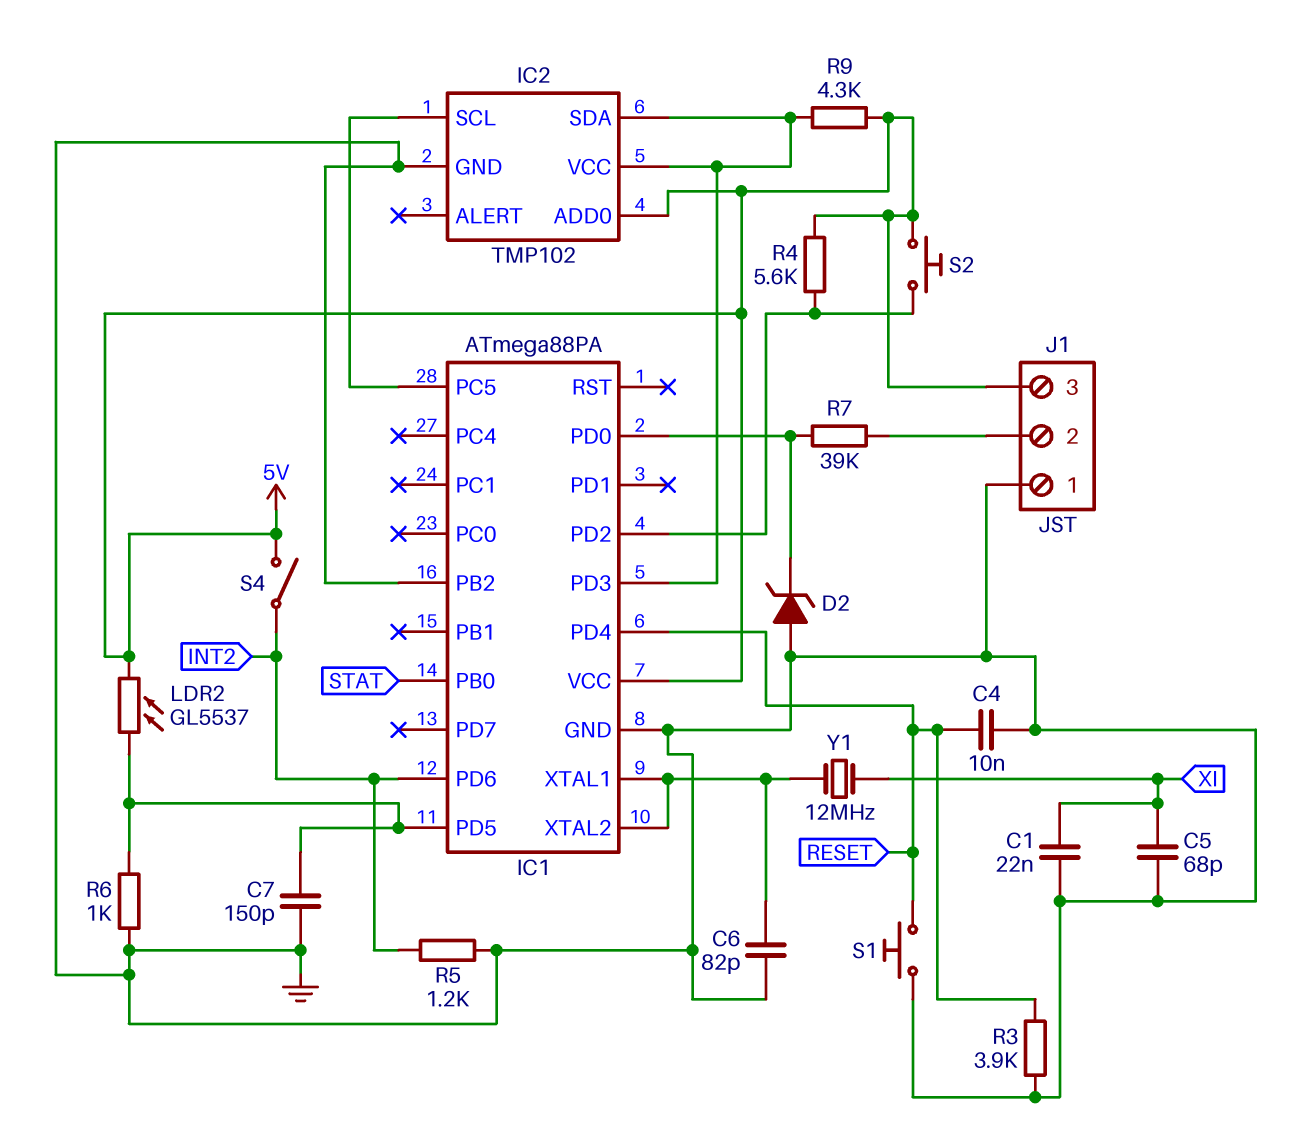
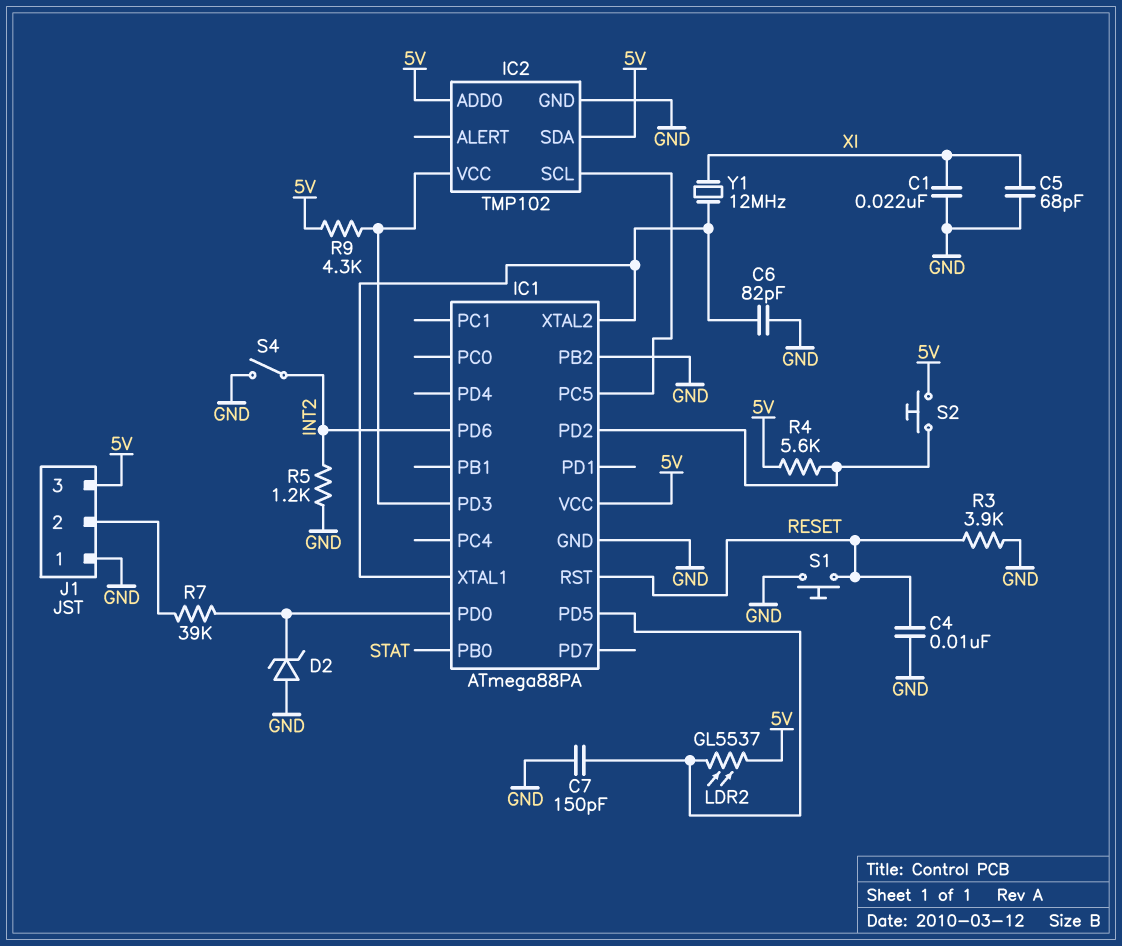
IC1 pin PD4: RESET -> none
IC1 pin RST: none -> RESET
IC2 pin SDA: IC1/PD3 -> 5V
R6: 1k (GND, IC1/PD5) -> none
S4: switch (5V, INT2) -> switch (GND, INT2)

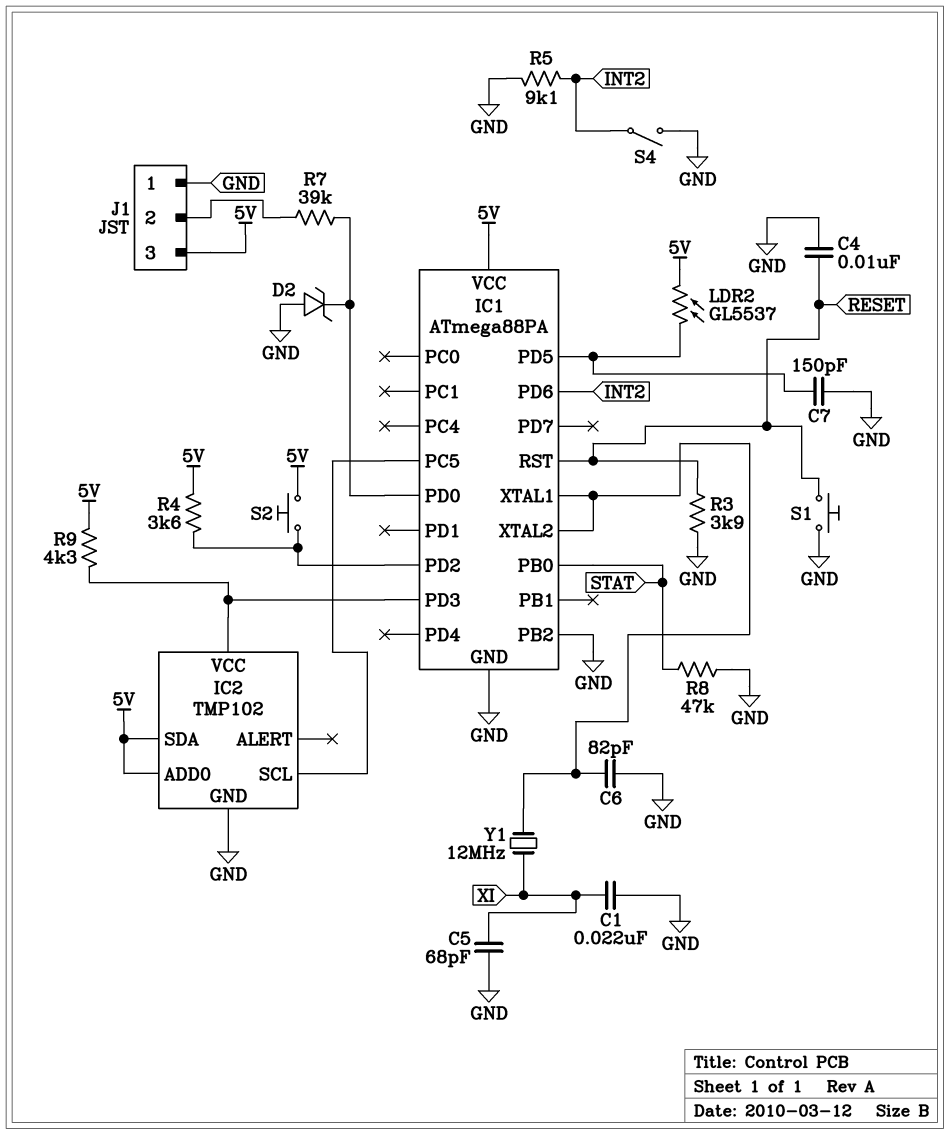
R4: 5.6k (5V, IC1/PD2) -> 3.6k (5V, IC1/PD2)
R5: 1.2k (GND, INT2) -> 9.1k (GND, INT2)
R8: none -> 47k (GND, STAT)

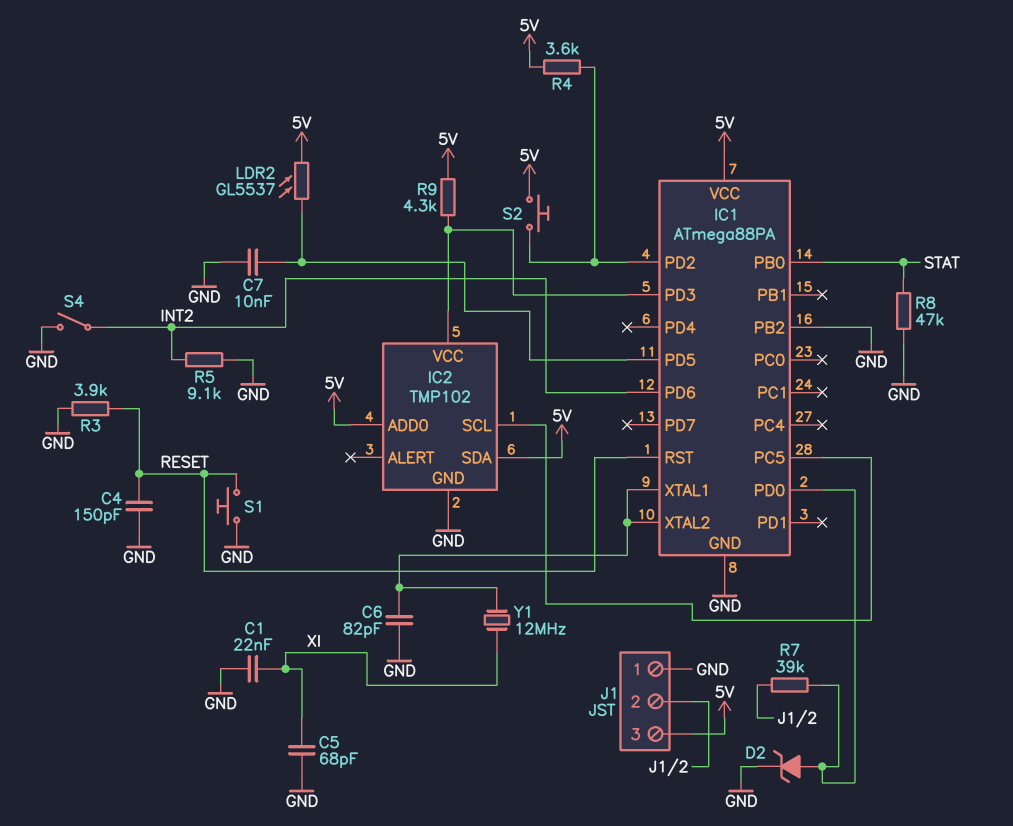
C4: 10nF (GND, RESET) -> 150pF (GND, RESET)
C7: 150pF (GND, IC1/PD5) -> 10nF (GND, IC1/PD5)
D2: zener (A GND, K IC1/PD0) -> zener (A IC1/PD0, K GND)

